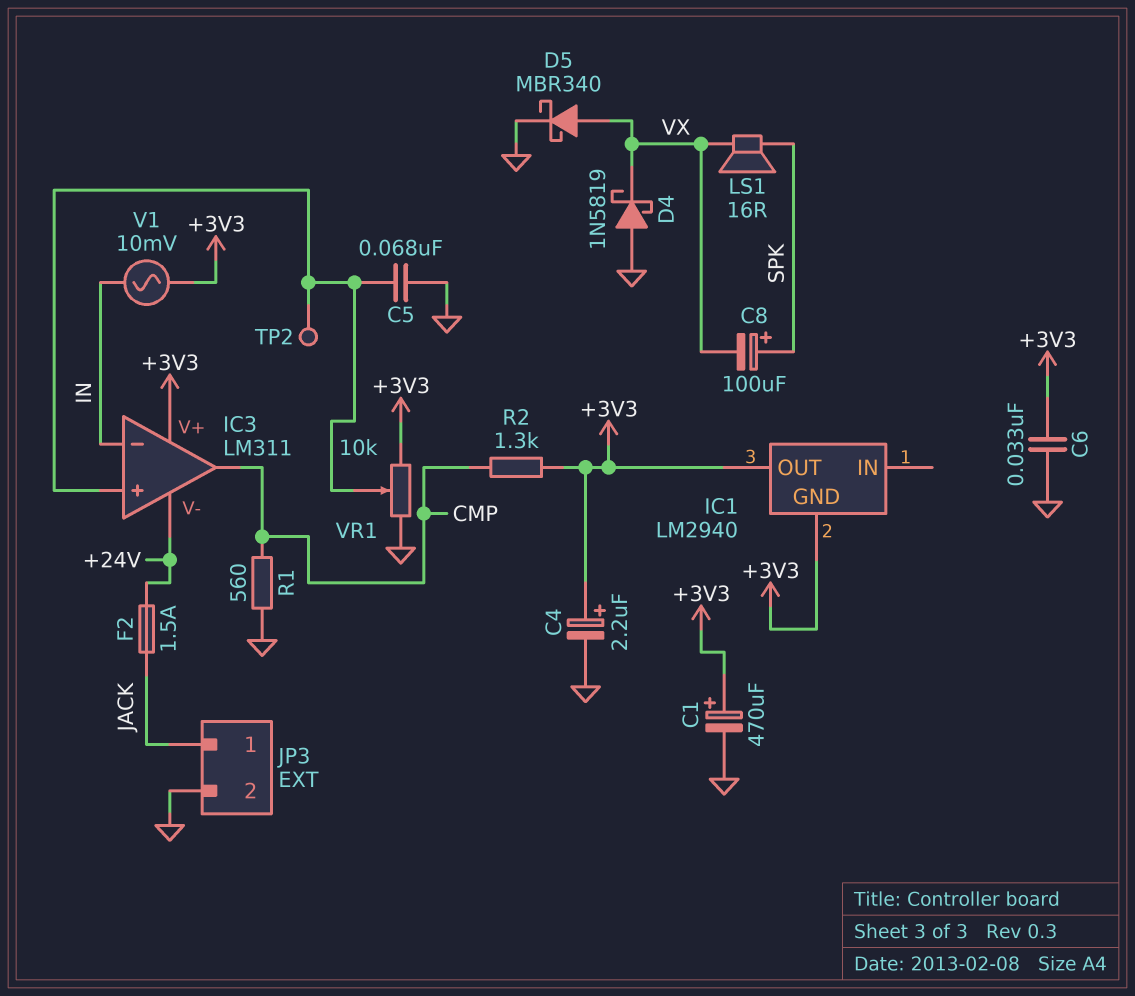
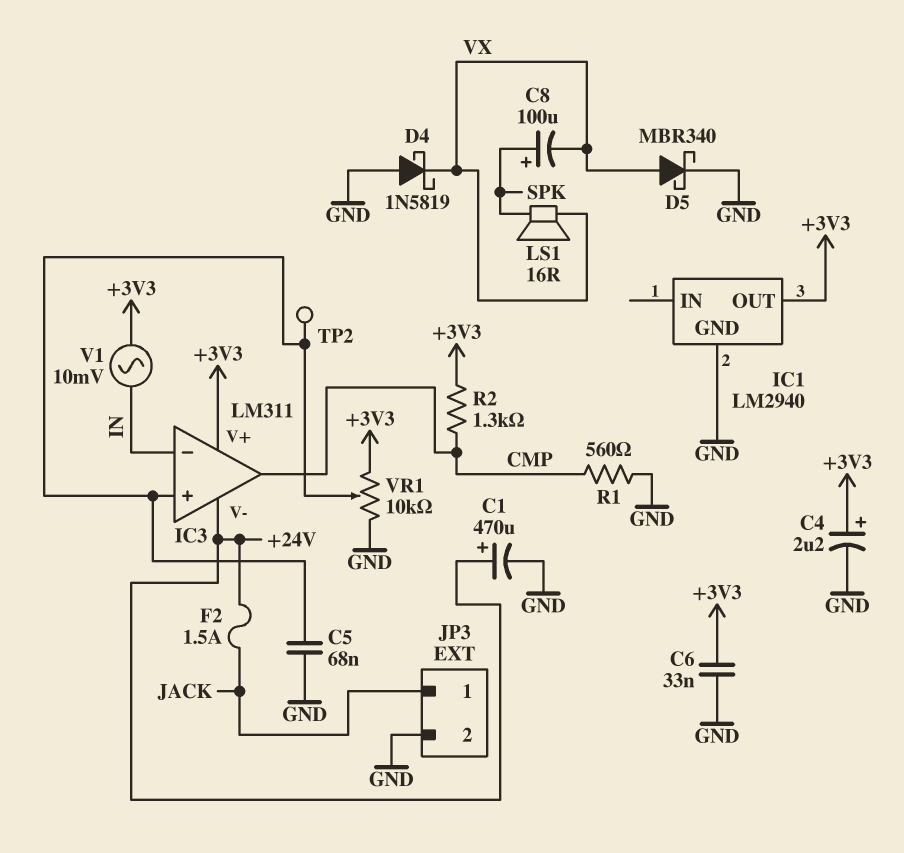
C1: 470uF (plus +3V3, minus GND) -> 470uF (plus +24V, minus GND)
IC1 pin GND: +3V3 -> GND

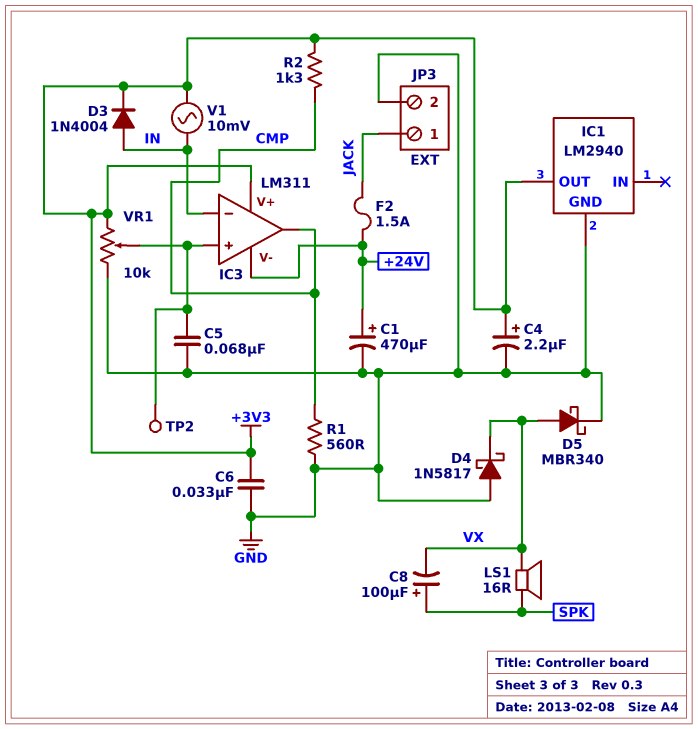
D3: none -> diode 1N4004 (A IN, K +3V3)
D4: schottky 1N5819 (A GND, K VX) -> schottky 1N5817 (A GND, K VX)

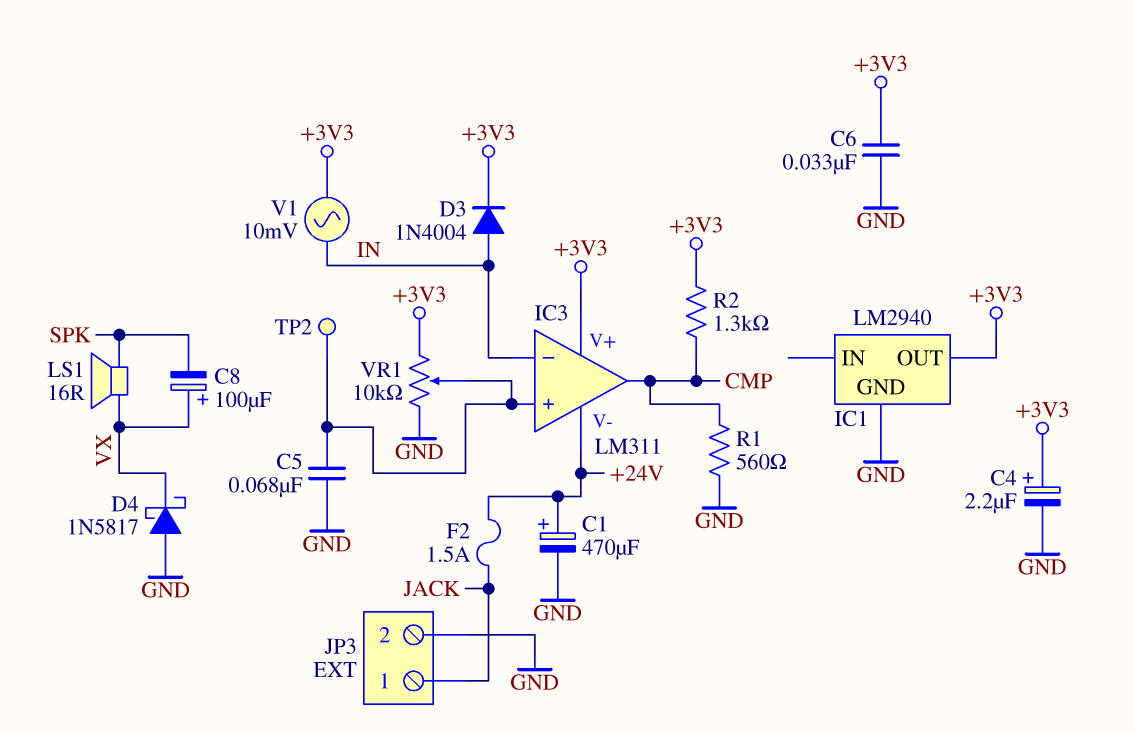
C8: 100uF (plus SPK, minus VX) -> 100uF (plus VX, minus SPK)
D5: schottky MBR340 (A VX, K GND) -> none

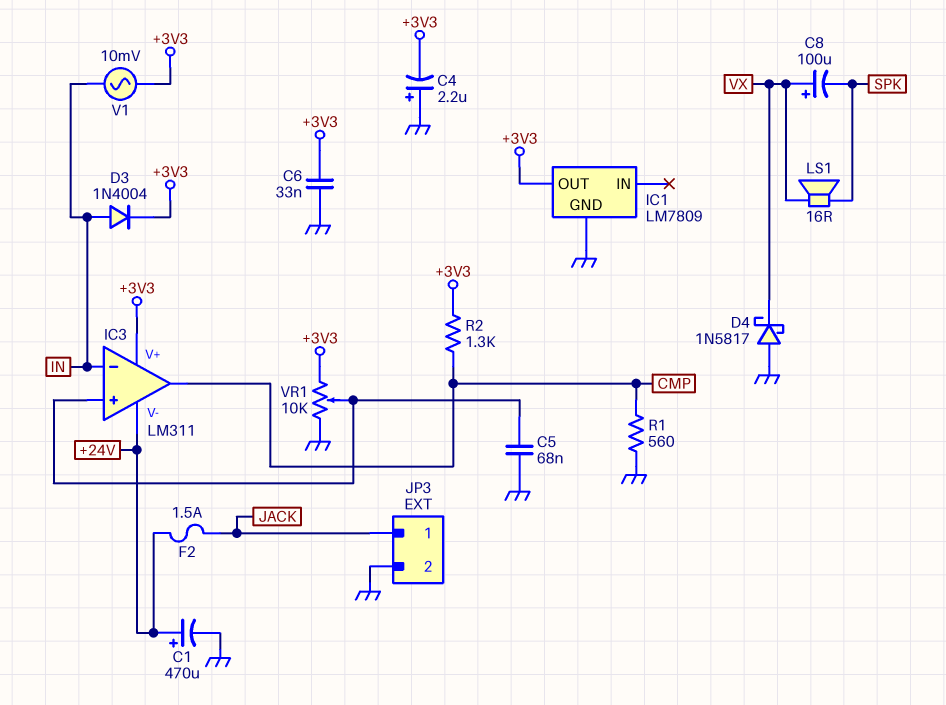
C4: 2.2uF (plus +3V3, minus GND) -> 2.2uF (plus GND, minus +3V3)
IC1: LM2940 -> LM7809
TP2: test point (IC3/in+) -> none

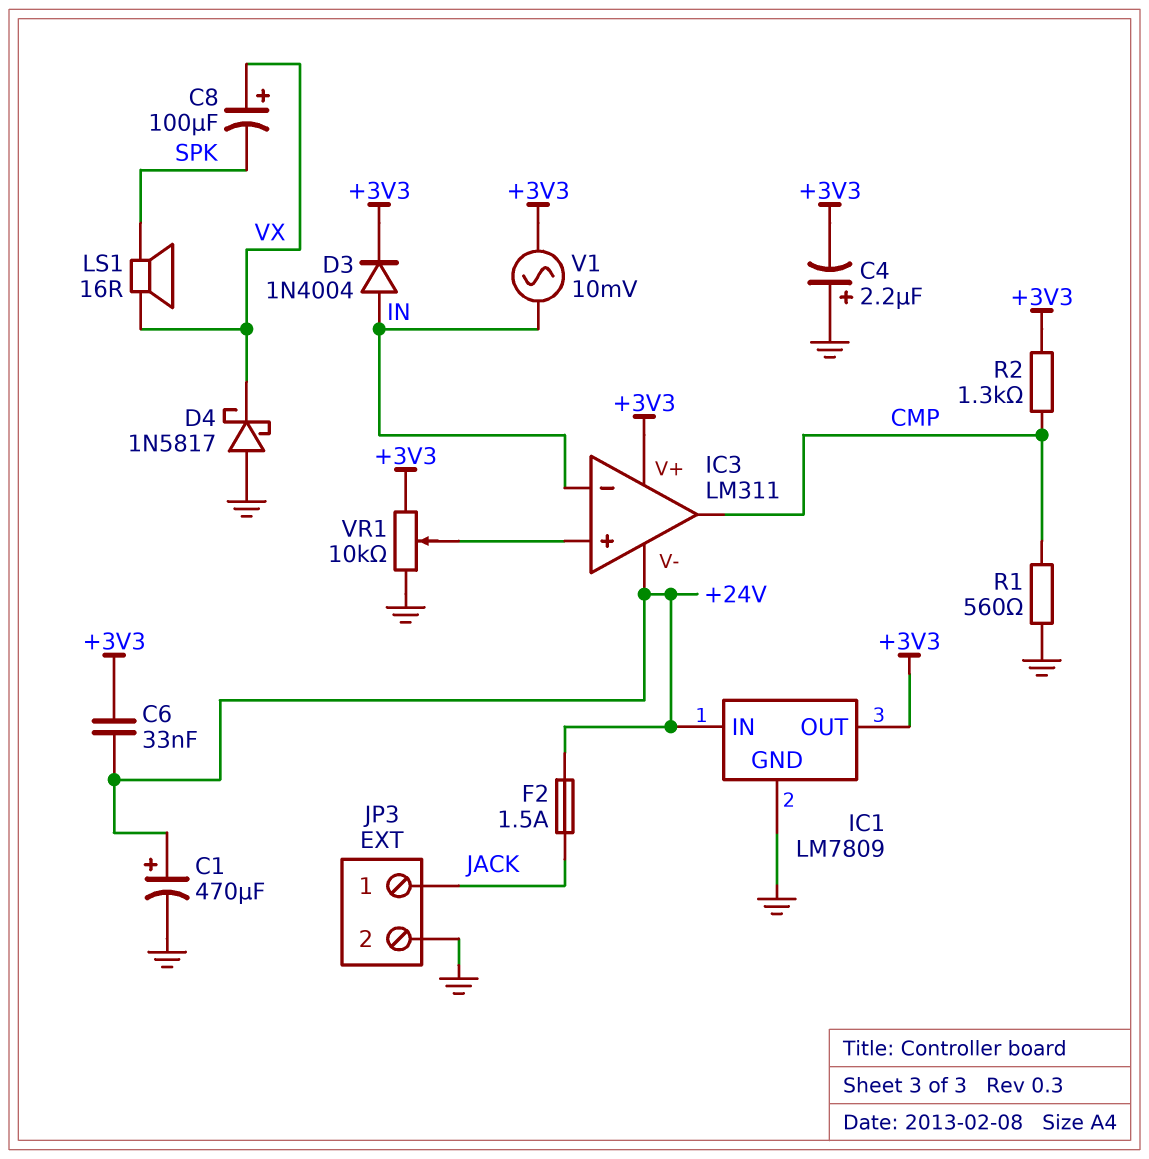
C5: 68nF (GND, IC3/in+) -> none
C6: 33nF (+3V3, GND) -> 33nF (+3V3, +24V)
IC1 pin IN: none -> +24V

